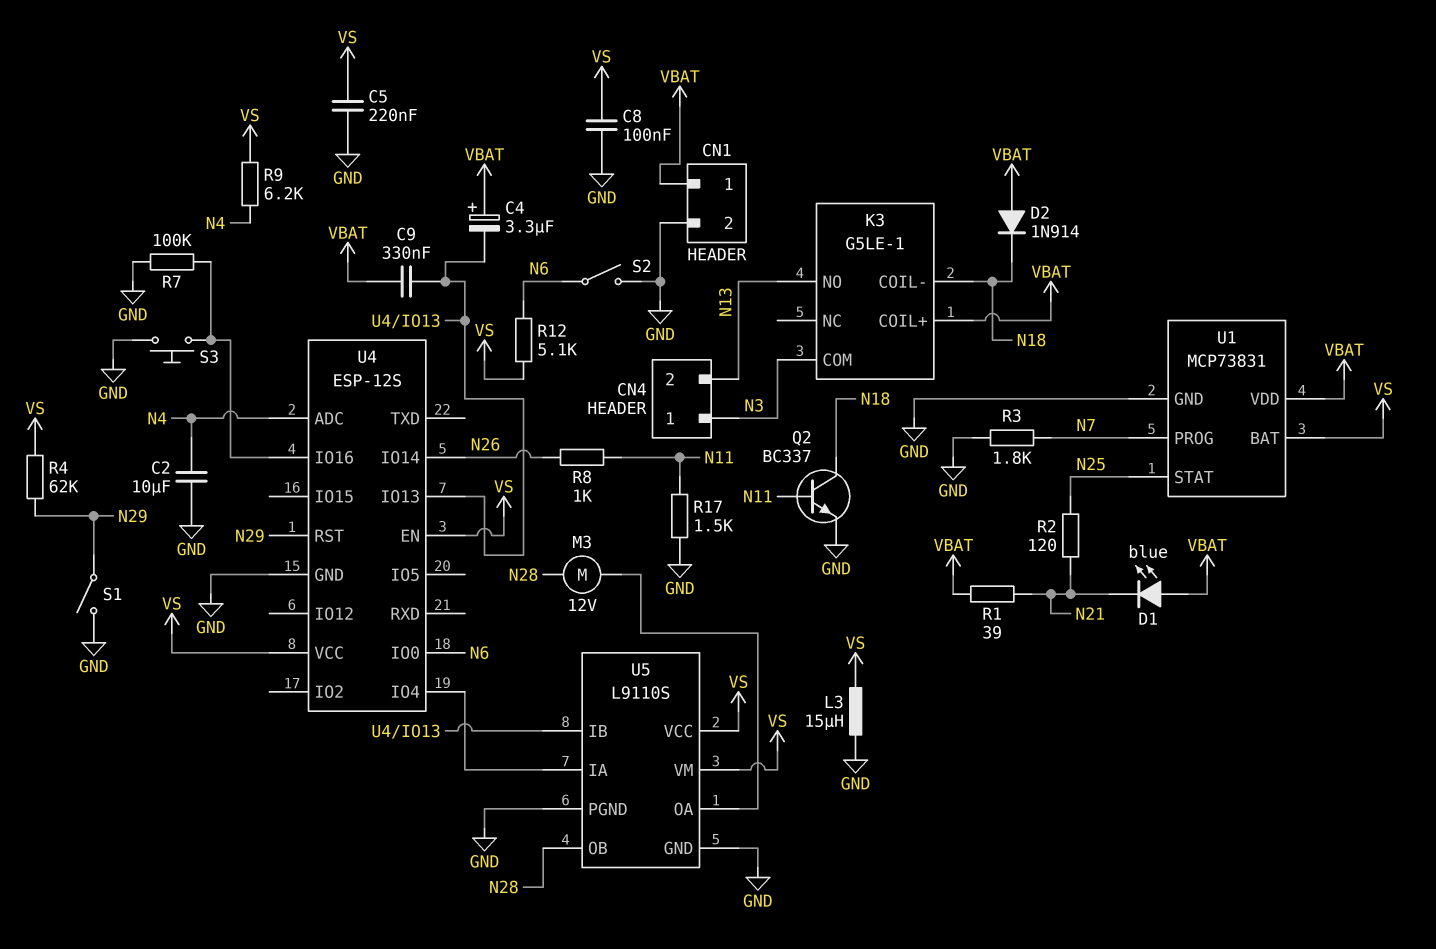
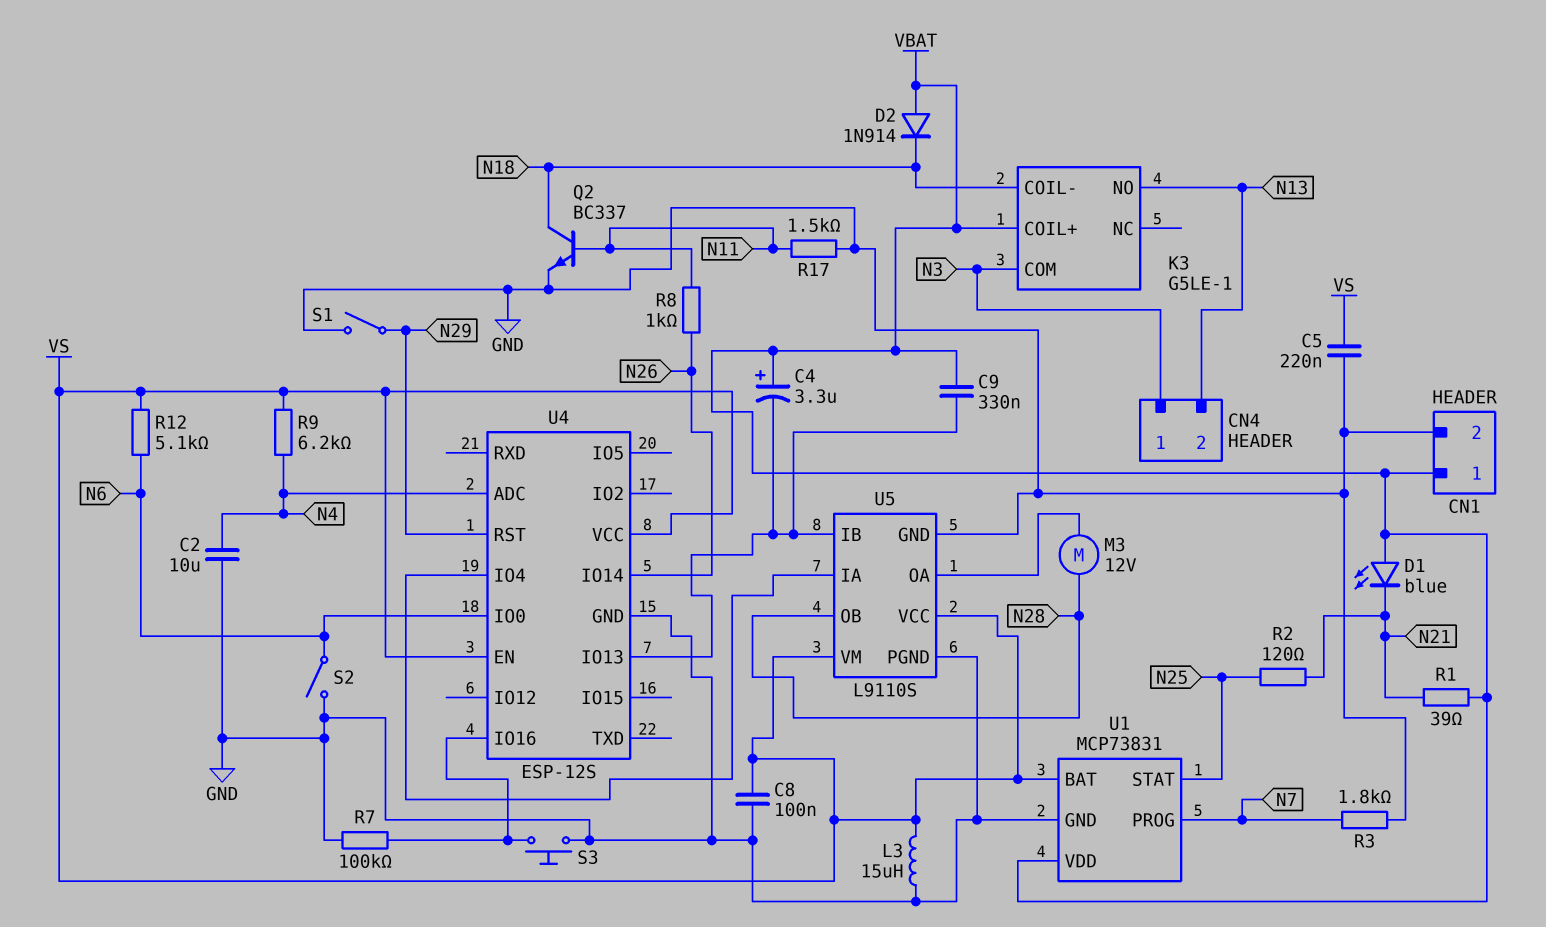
R4: 62k (N29, VS) -> none

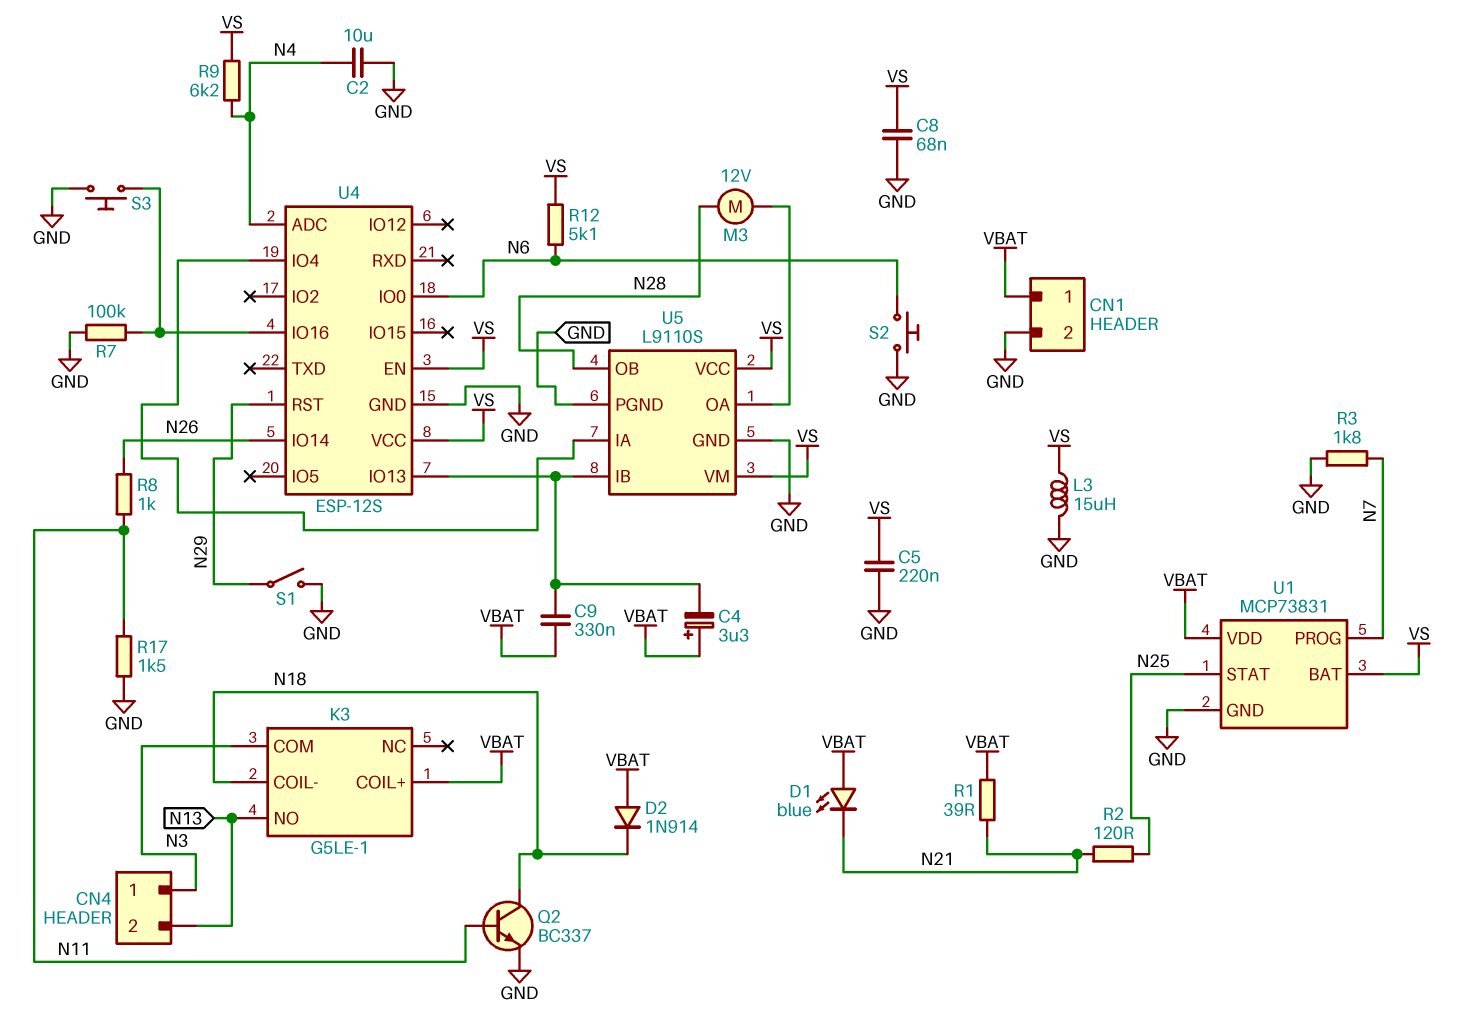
C8: 100nF (GND, VS) -> 68nF (GND, VS)
S2: switch (GND, N6) -> button (GND, N6)

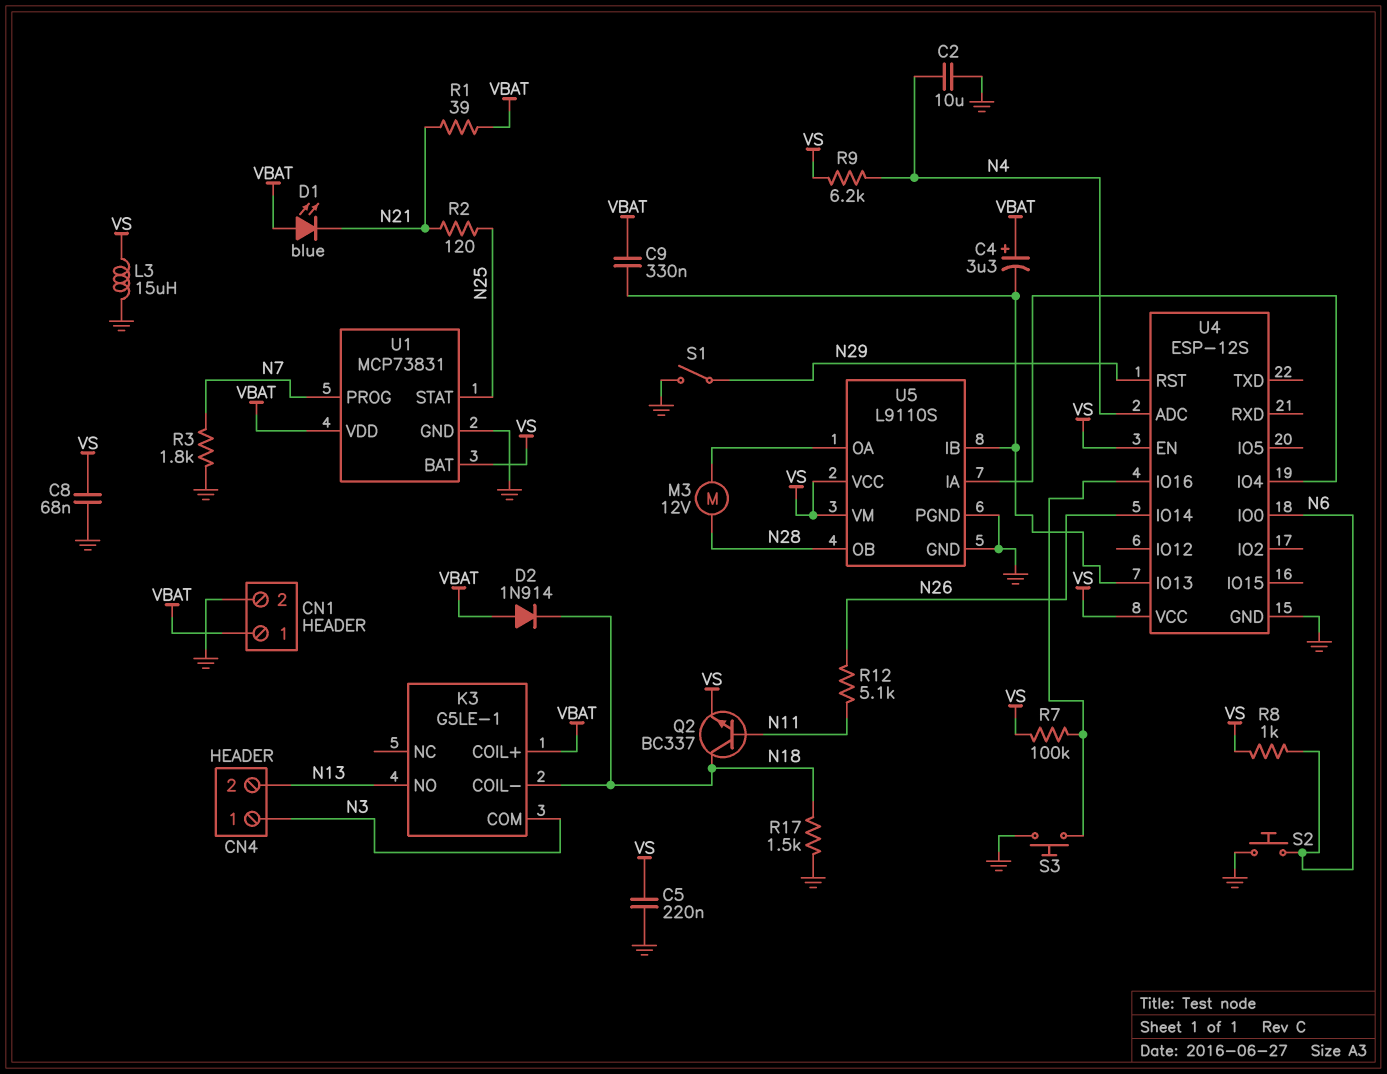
Q2: NPN BC337 (B N11, C N18, E GND) -> NPN BC337 (B N11, C N18, E VS)
R7: 100k (GND, U4/IO16) -> 100k (U4/IO16, VS)
R8: 1k (N11, N26) -> 1k (N6, VS)
R12: 5.1k (N6, VS) -> 5.1k (N11, N26)
R17: 1.5k (GND, N11) -> 1.5k (GND, N18)

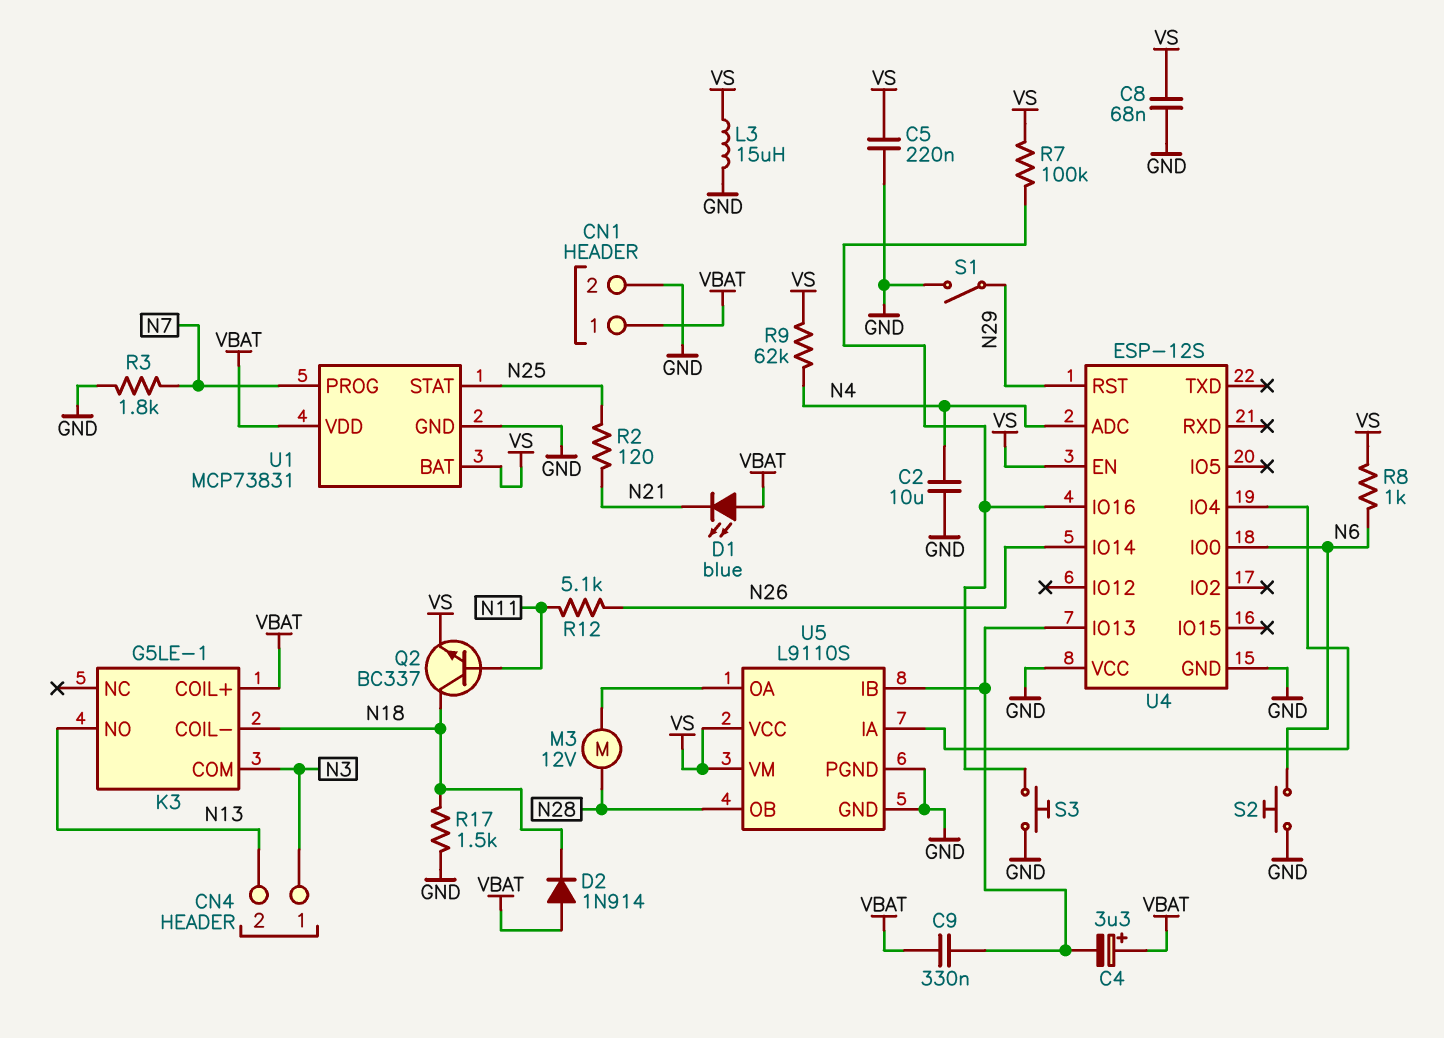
R1: 39 (N21, VBAT) -> none
R9: 6.2k (N4, VS) -> 62k (N4, VS)
U4 pin VCC: VS -> GND

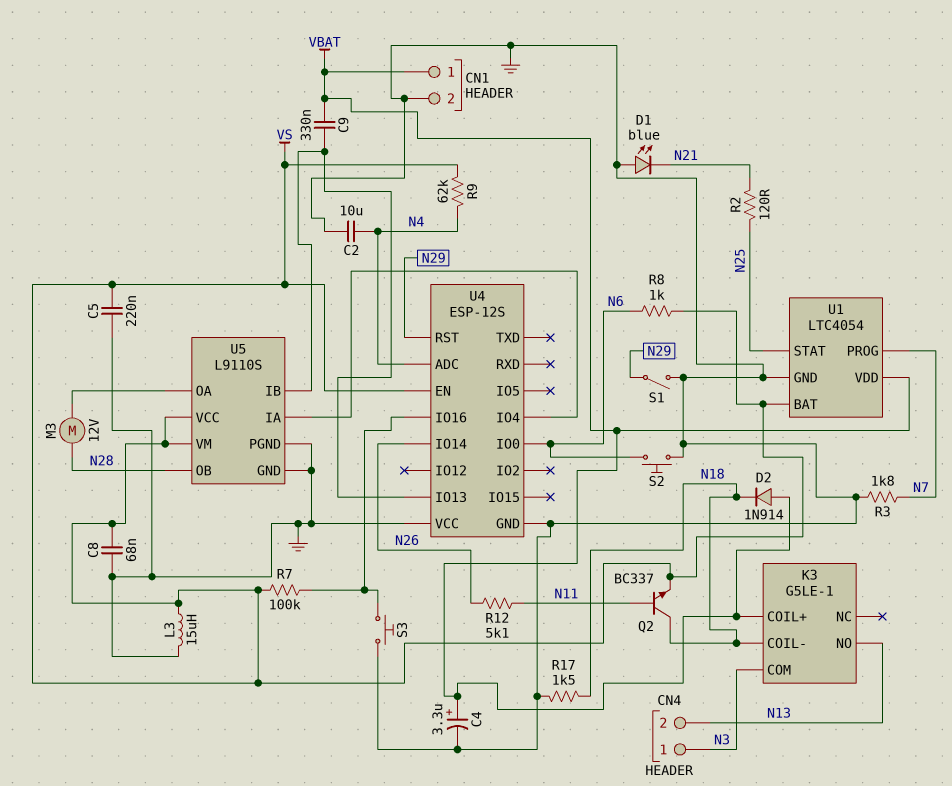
C4: 3.3uF (plus VBAT, minus U4/IO13) -> 3.3uF (plus VBAT, minus GND)
D1: LED blue (A VBAT, K N21) -> LED blue (A GND, K N21)
U1: MCP73831 -> LTC4054

